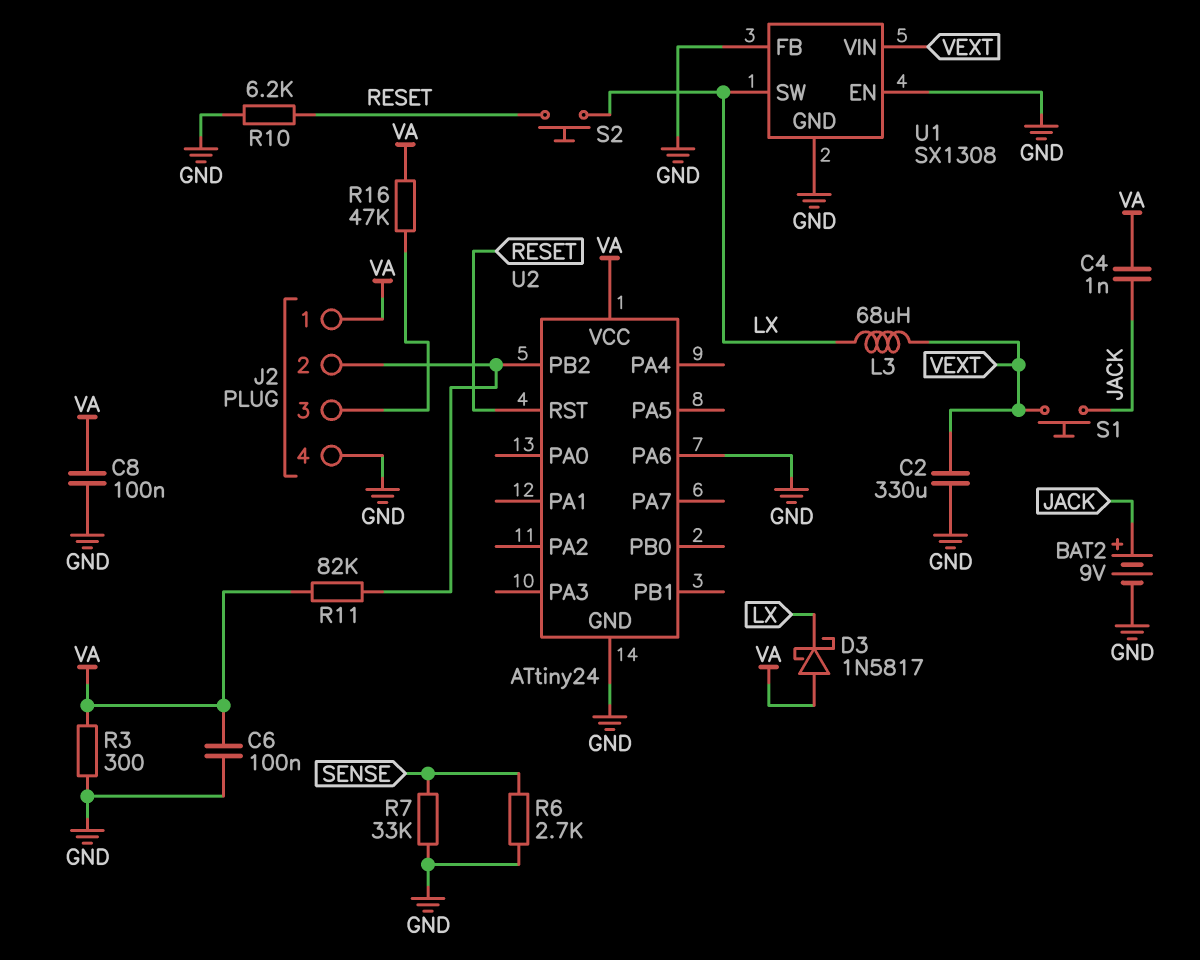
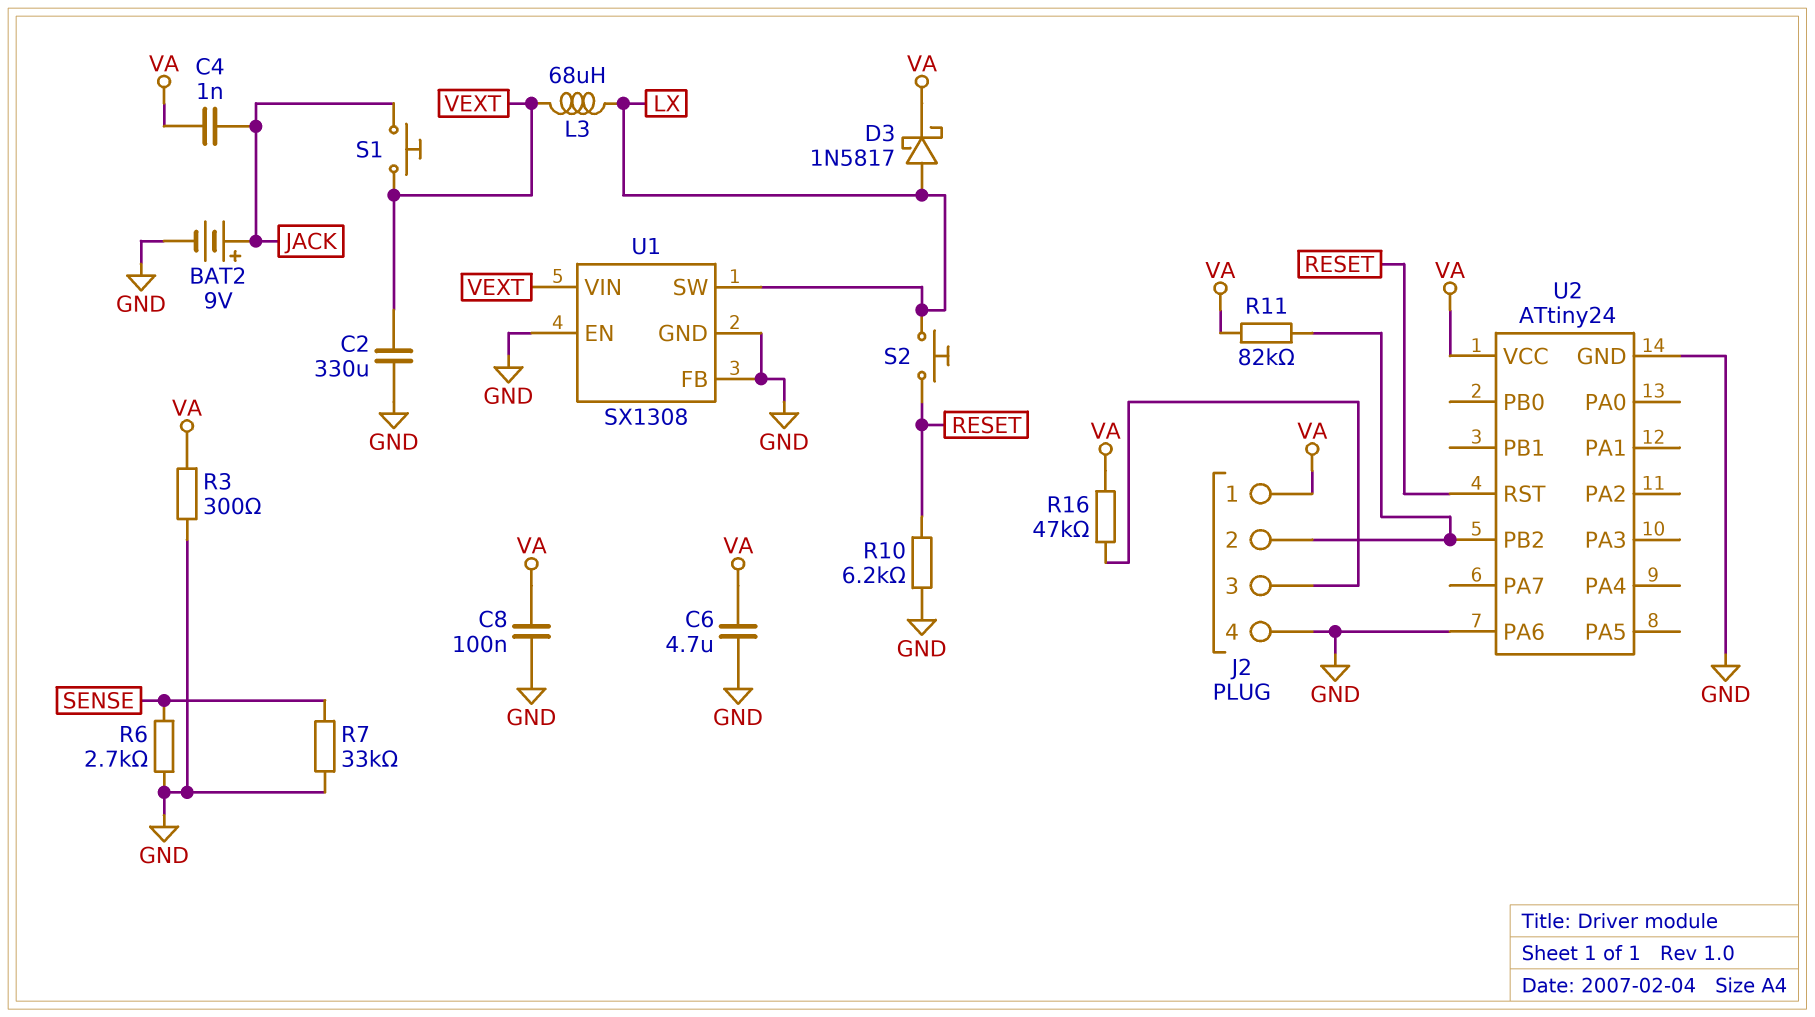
C6: 100nF (GND, VA) -> 4.7uF (GND, VA)
D3: schottky 1N5817 (A VA, K LX) -> schottky 1N5817 (A LX, K VA)

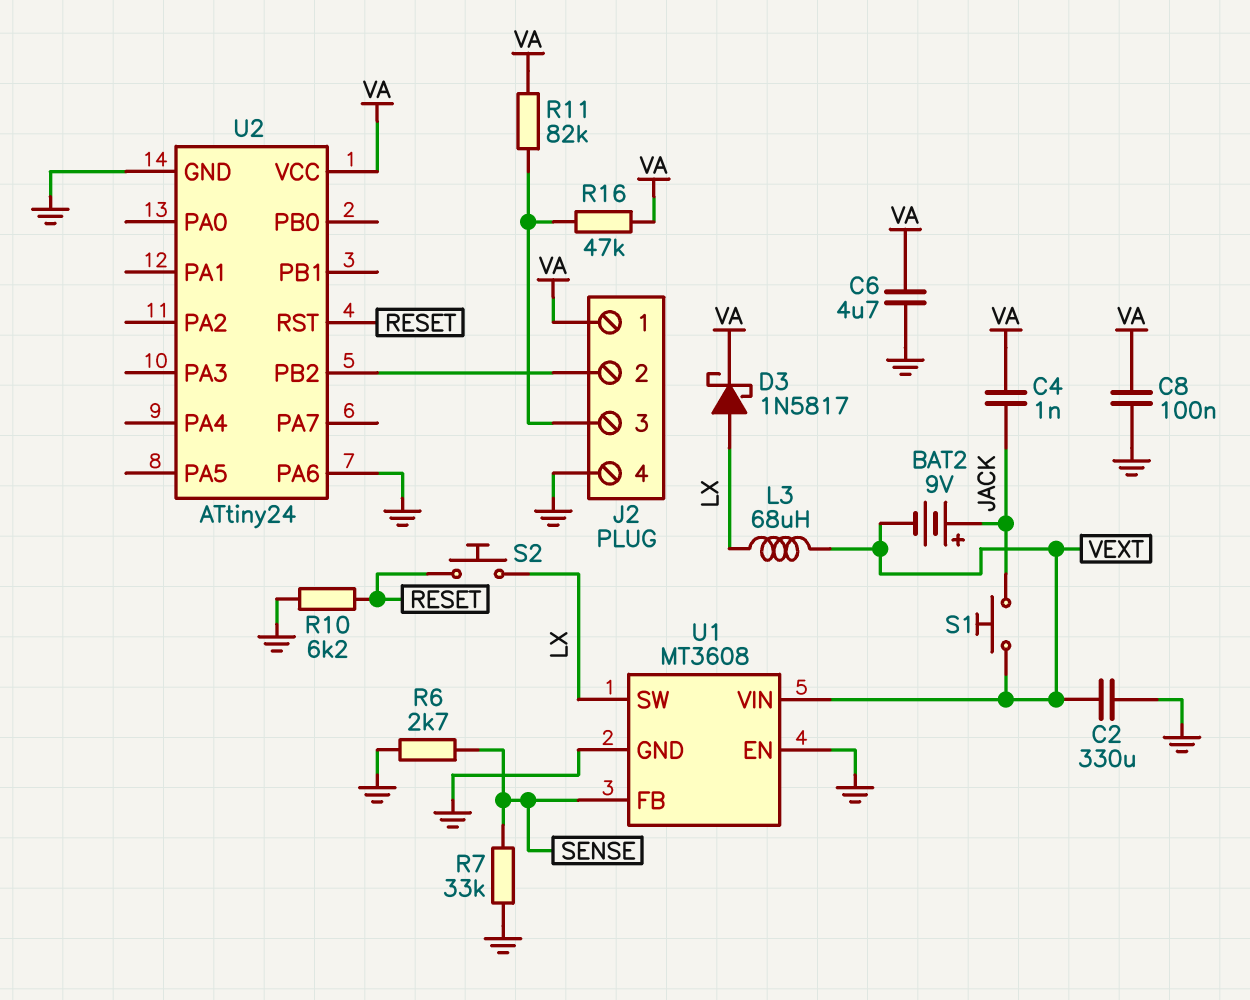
BAT2: 9V (plus JACK, minus GND) -> 9V (plus JACK, minus VEXT)
R3: 300 (GND, VA) -> none
R11: 82k (J2/2, VA) -> 82k (J2/3, VA)
U1: SX1308 -> MT3608
U1 pin FB: GND -> SENSE

